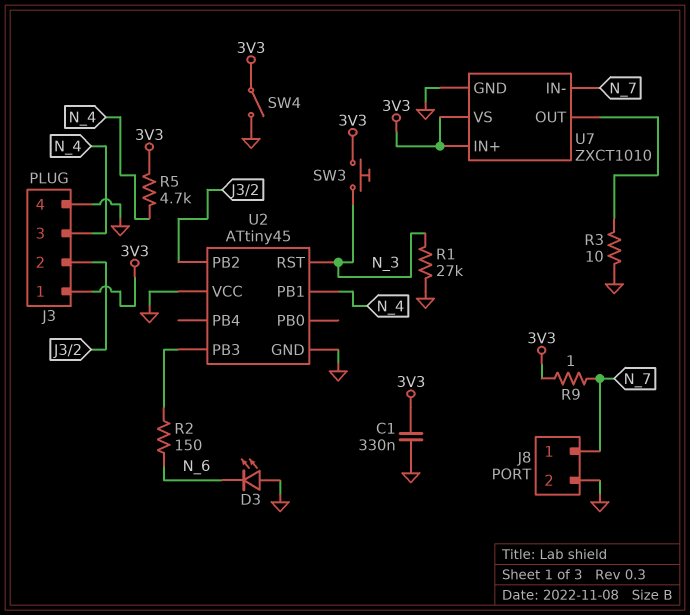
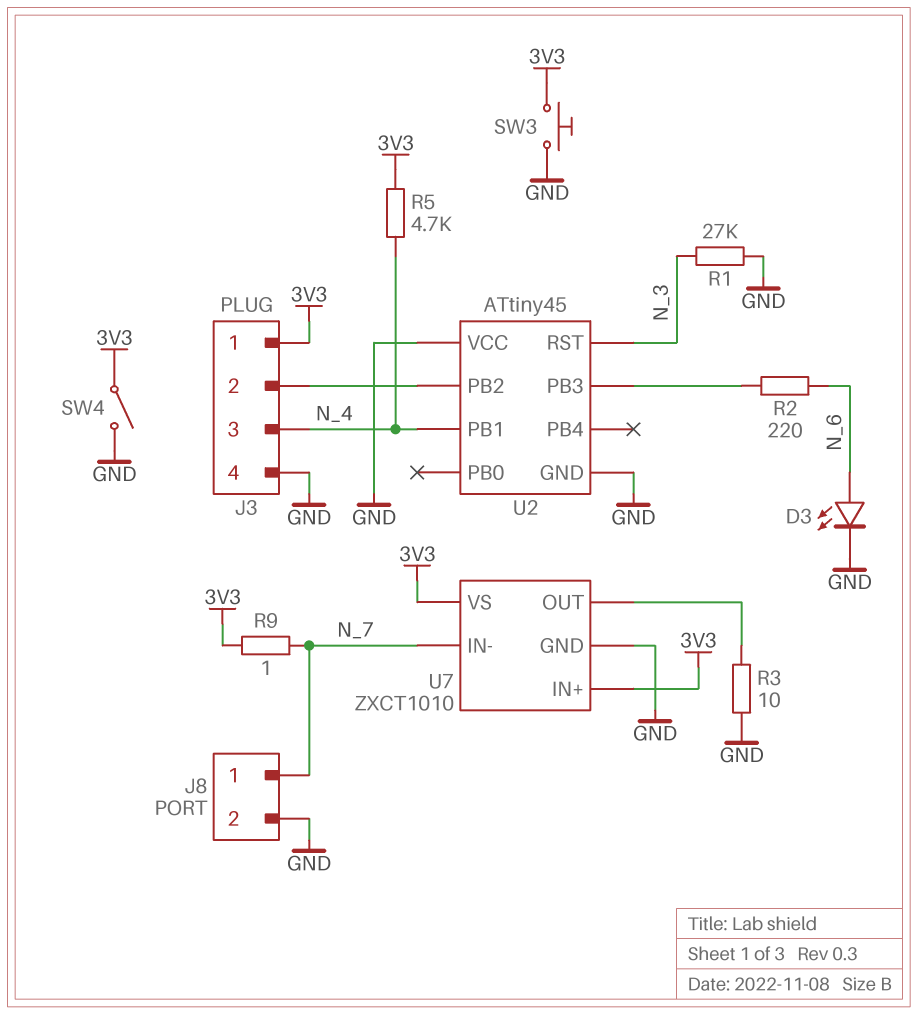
C1: 330nF (3V3, GND) -> none
D3: LED (A GND, K N_6) -> LED (A N_6, K GND)
R2: 150 (N_6, U2/PB3) -> 220 (N_6, U2/PB3)
SW3: button (3V3, N_3) -> button (3V3, GND)

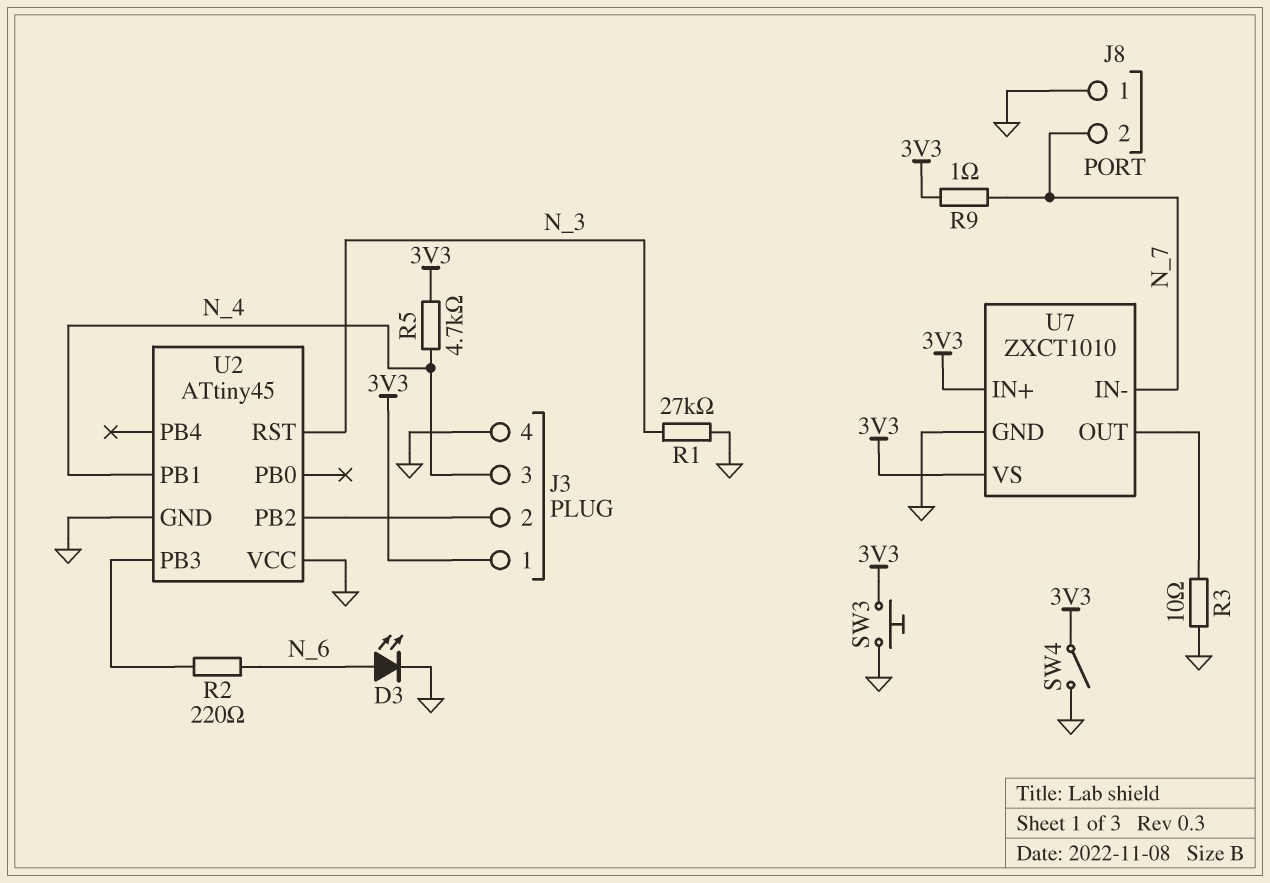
J8 pin 1: N_7 -> GND
J8 pin 2: GND -> N_7

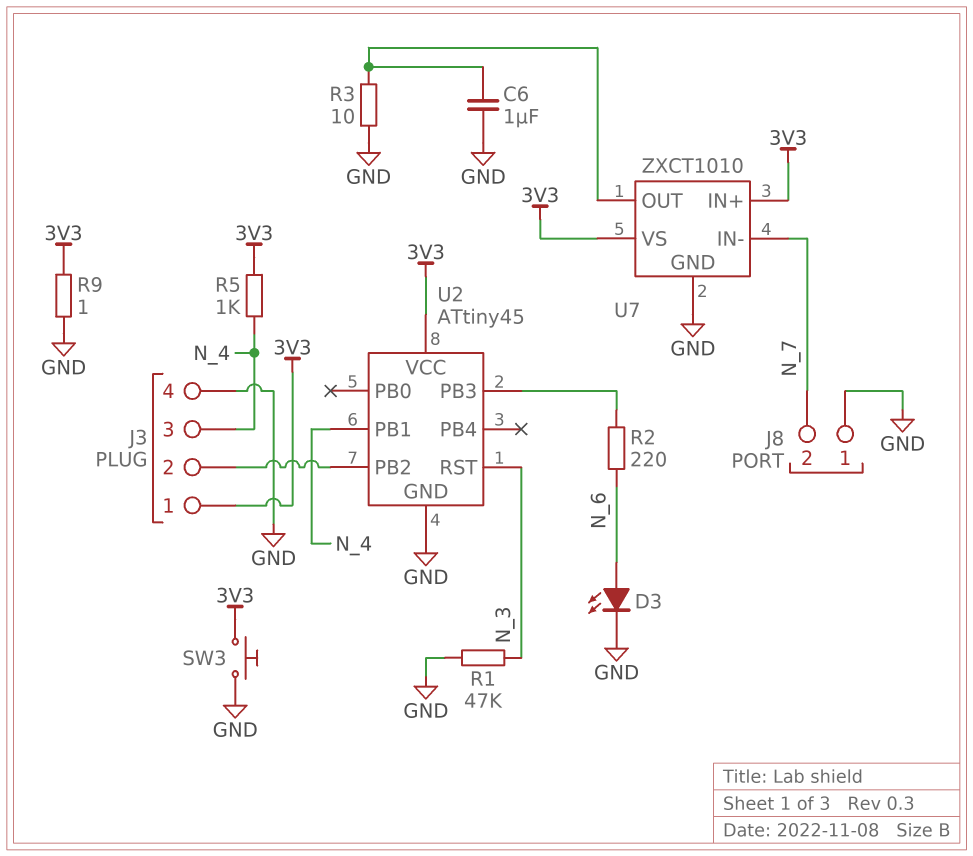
C6: none -> 1uF (GND, U7/OUT)
R1: 27k (GND, N_3) -> 47k (GND, N_3)
R5: 4.7k (3V3, N_4) -> 1k (3V3, N_4)
R9: 1 (3V3, N_7) -> 1 (3V3, GND)
SW4: switch (3V3, GND) -> none
U2 pin VCC: GND -> 3V3

